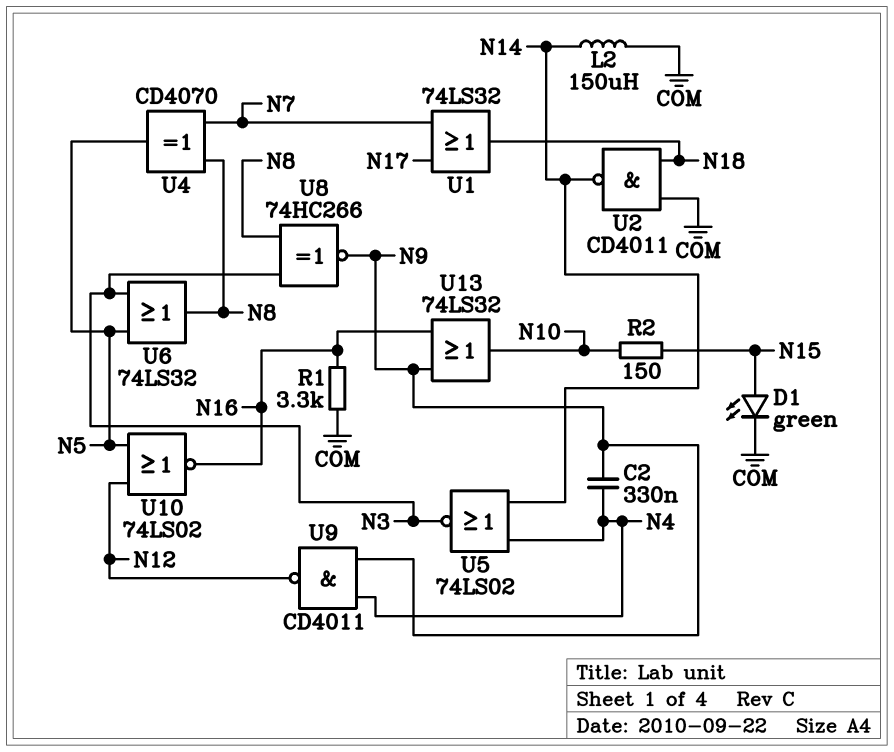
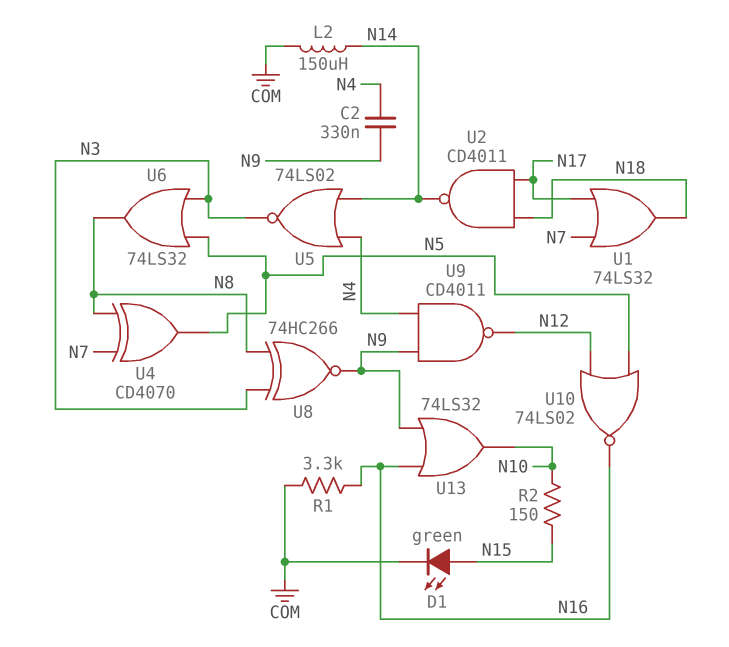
U2: NAND CD4011 (in COM, in N18, out N14) -> NAND CD4011 (in N17, in N18, out N14)

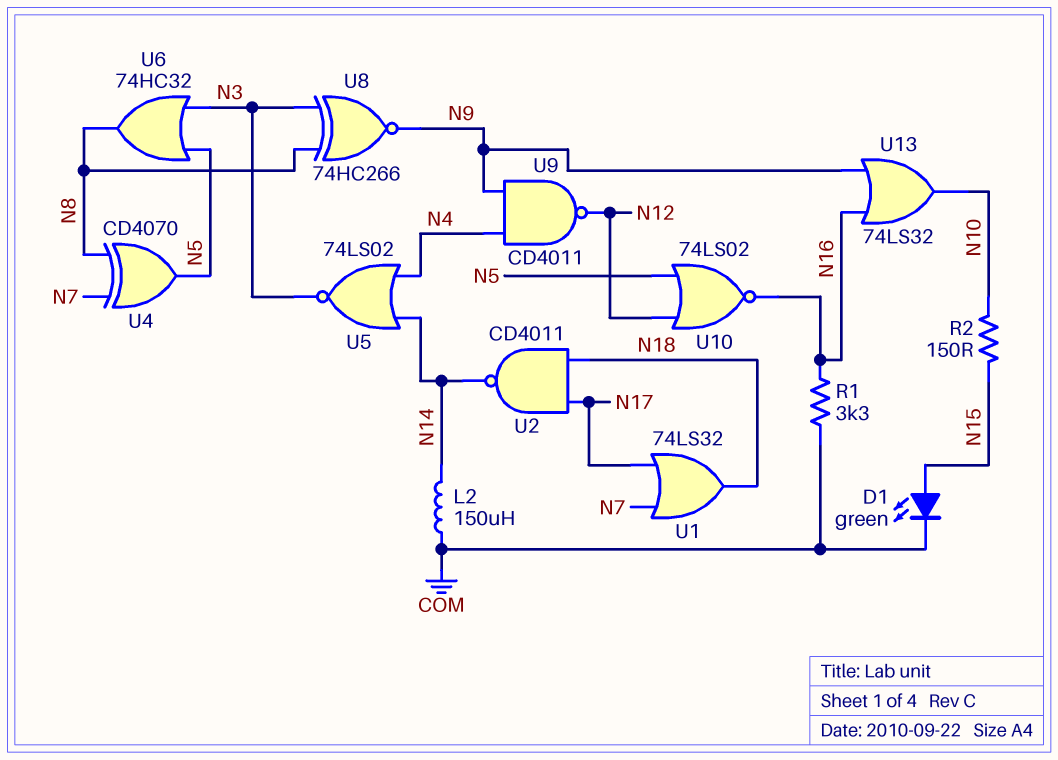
C2: 330nF (N4, N9) -> none
U6: OR 74LS32 (in N3, in N5, out N8) -> OR 74HC32 (in N3, in N5, out N8)

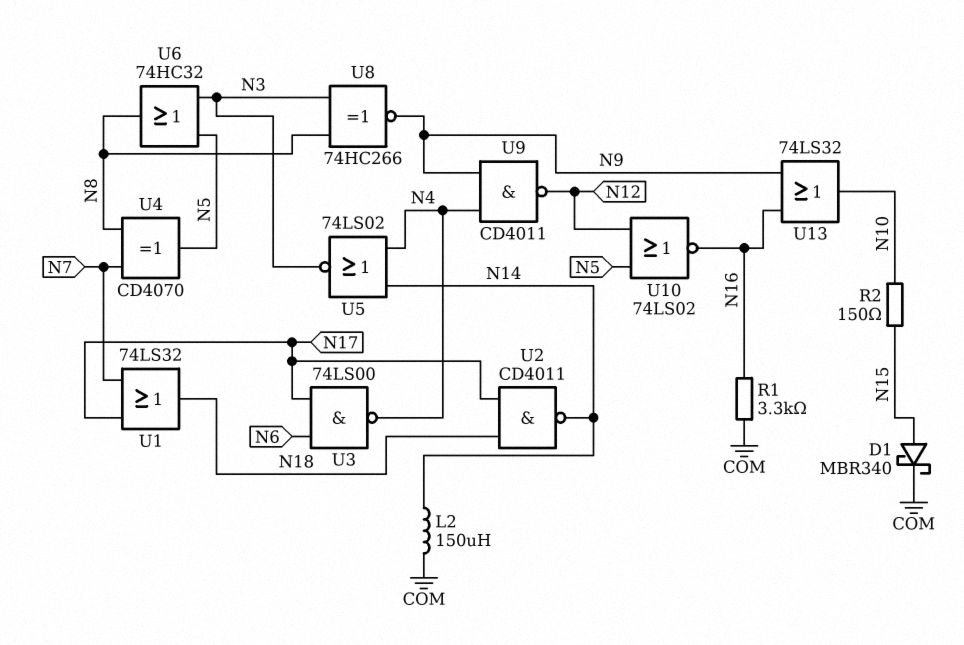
D1: LED green (A N15, K COM) -> schottky MBR340 (A N15, K COM)
U3: none -> NAND 74LS00 (in N6, in N17, out N4)

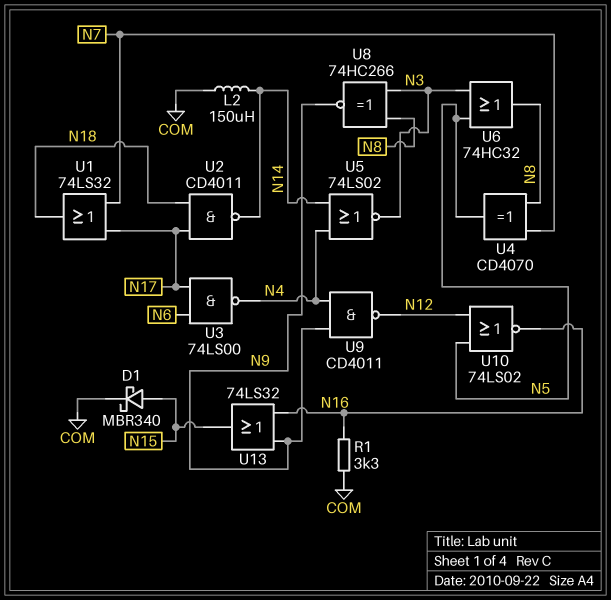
R2: 150 (N10, N15) -> none
U13: OR 74LS32 (in N9, in N16, out N10) -> OR 74LS32 (in N9, in N16, out N15)

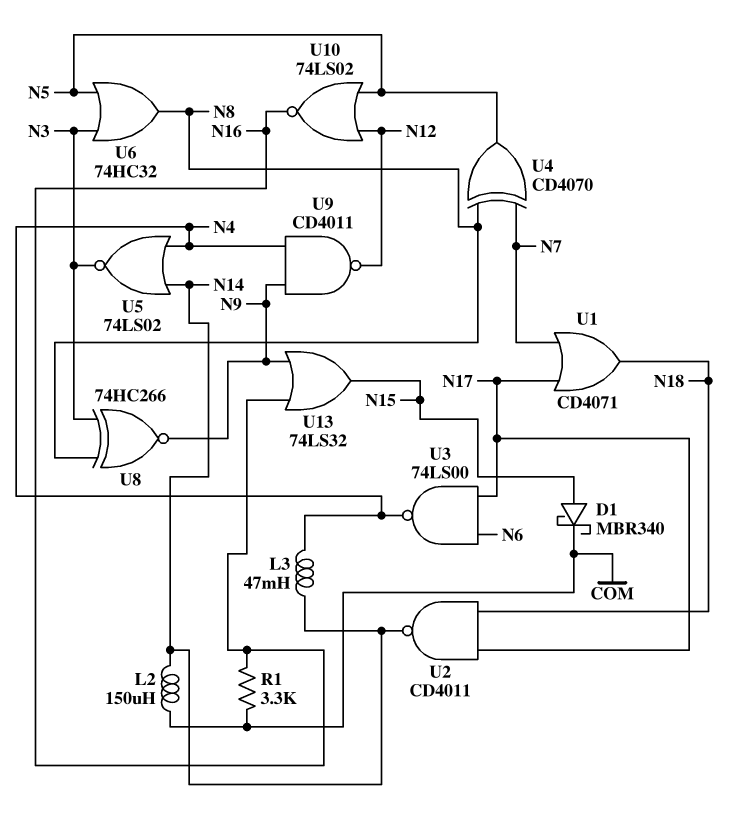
L3: none -> 47mH (N4, N14)
U1: OR 74LS32 (in N7, in N17, out N18) -> OR CD4071 (in N7, in N17, out N18)

